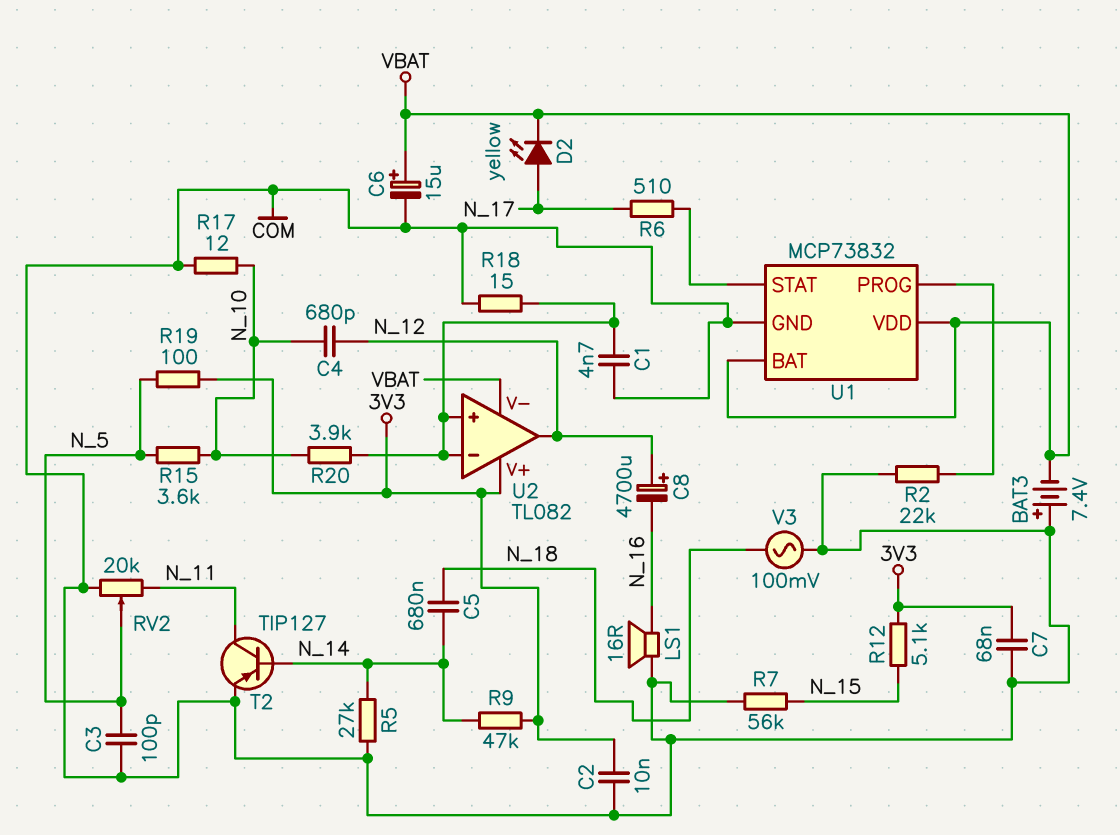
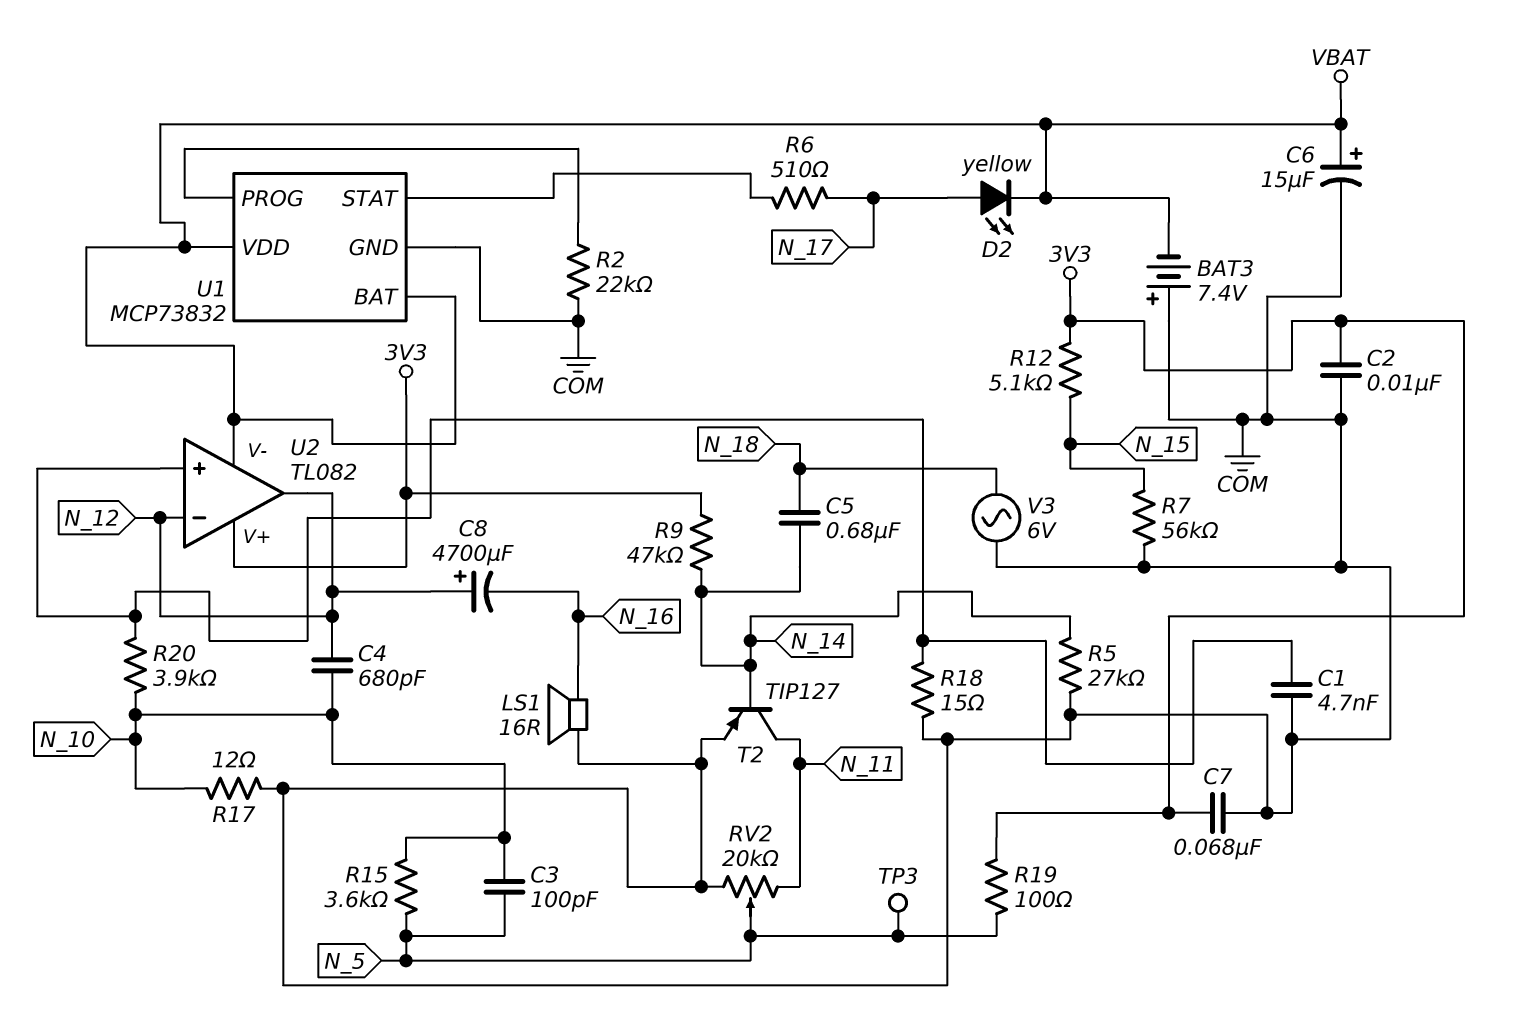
C3: 100pF (COM, N_5) -> 100pF (N_5, N_10)
TP3: none -> test point (N_5)
U2 pin in-: U2/in+ -> N_12
V3: AC 100mV (COM, N_18) -> AC 6V (COM, N_18)

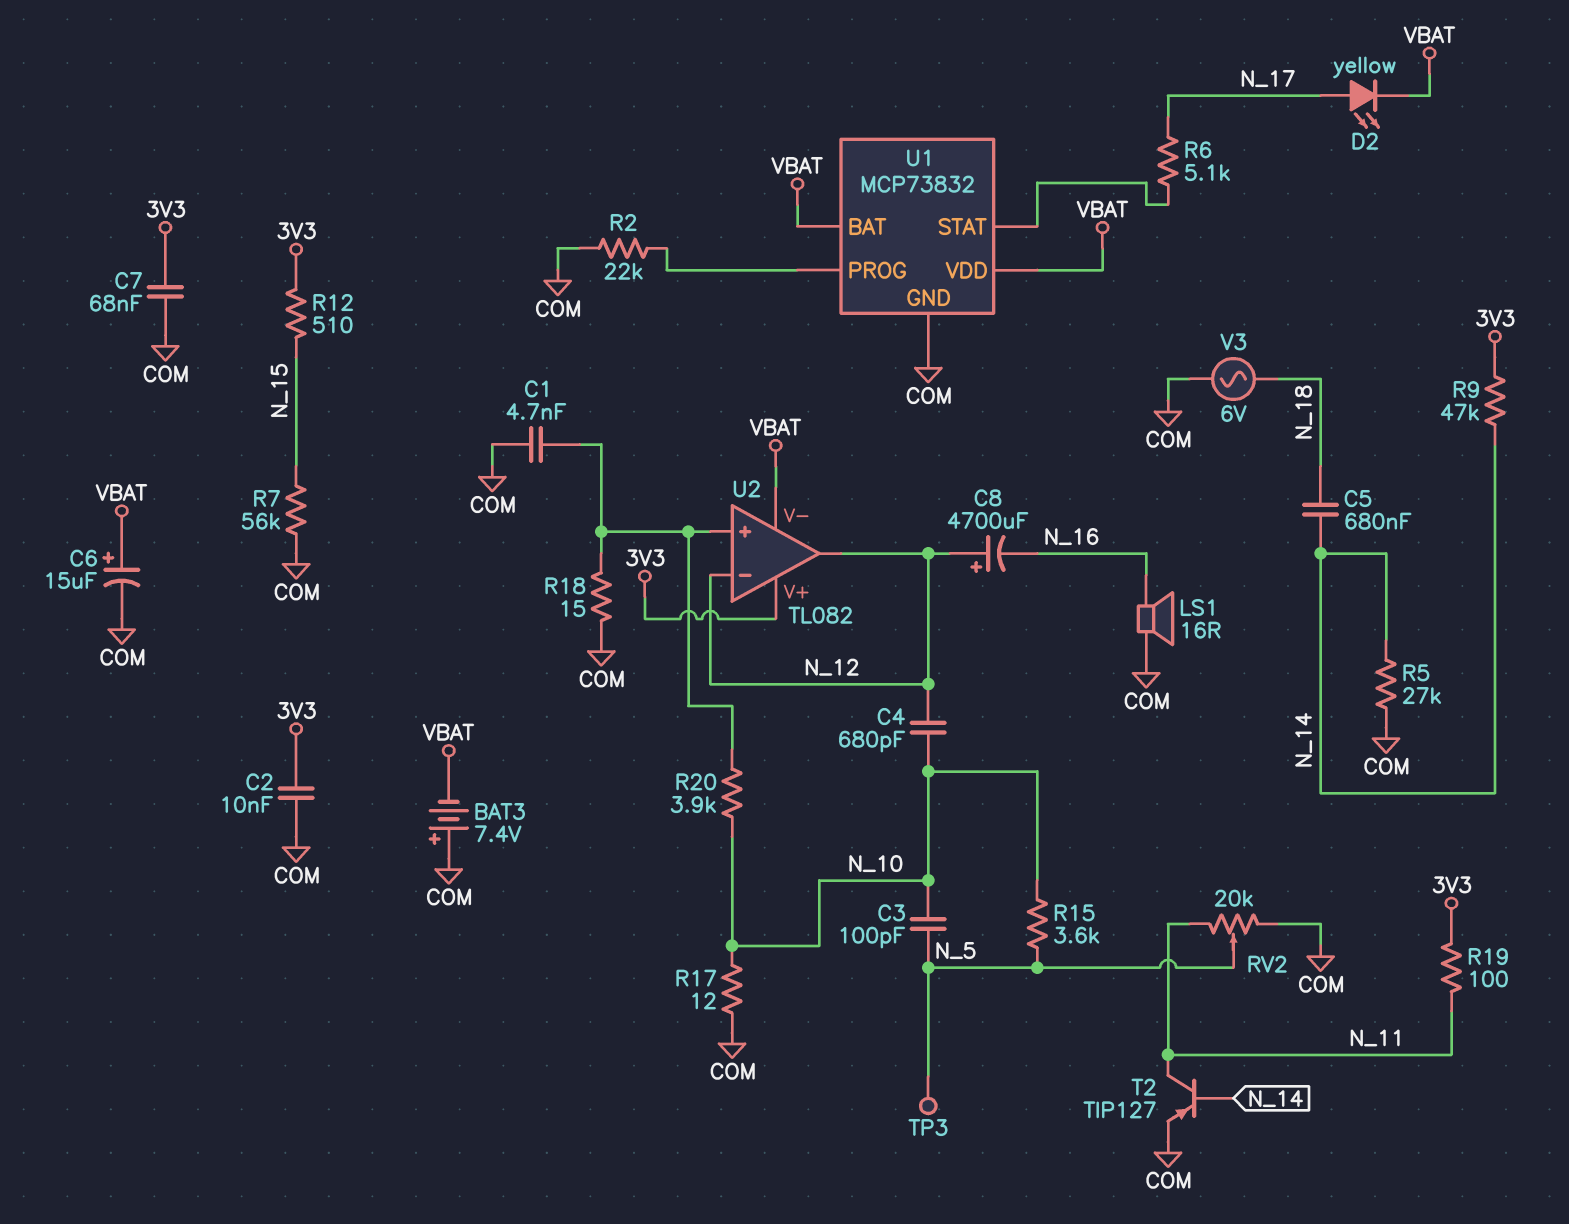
R6: 510 (N_17, U1/STAT) -> 5.1k (N_17, U1/STAT)
R12: 5.1k (3V3, N_15) -> 510 (3V3, N_15)
R19: 100 (3V3, N_5) -> 100 (3V3, N_11)

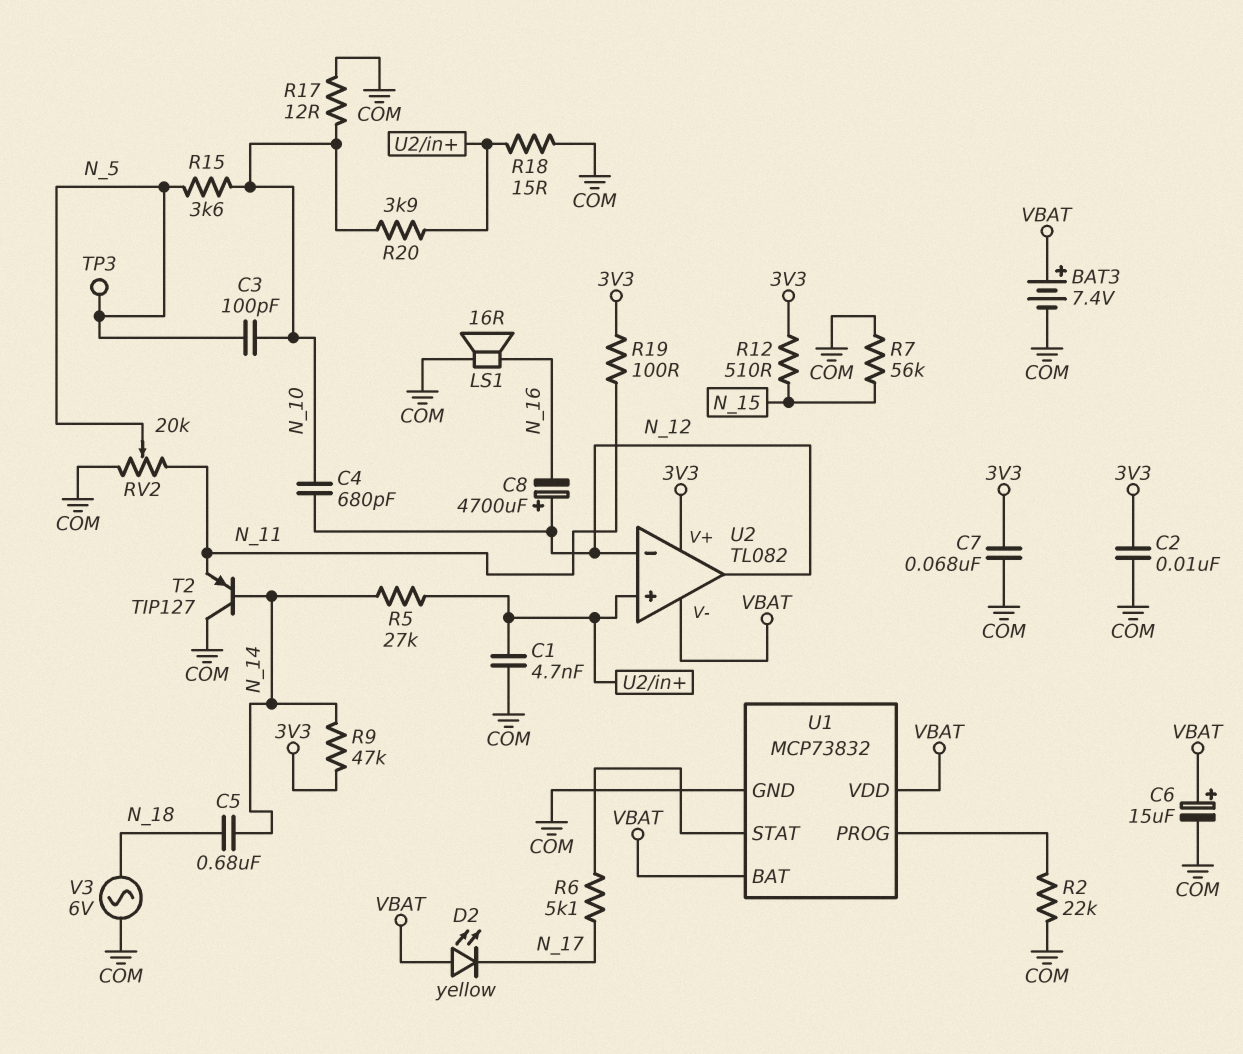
BAT3: 7.4V (plus COM, minus VBAT) -> 7.4V (plus VBAT, minus COM)
D2: LED yellow (A N_17, K VBAT) -> LED yellow (A VBAT, K N_17)
R5: 27k (COM, N_14) -> 27k (N_14, U2/in+)
T2: PNP TIP127 (B N_14, C N_11, E COM) -> PNP TIP127 (B N_14, C COM, E N_11)

